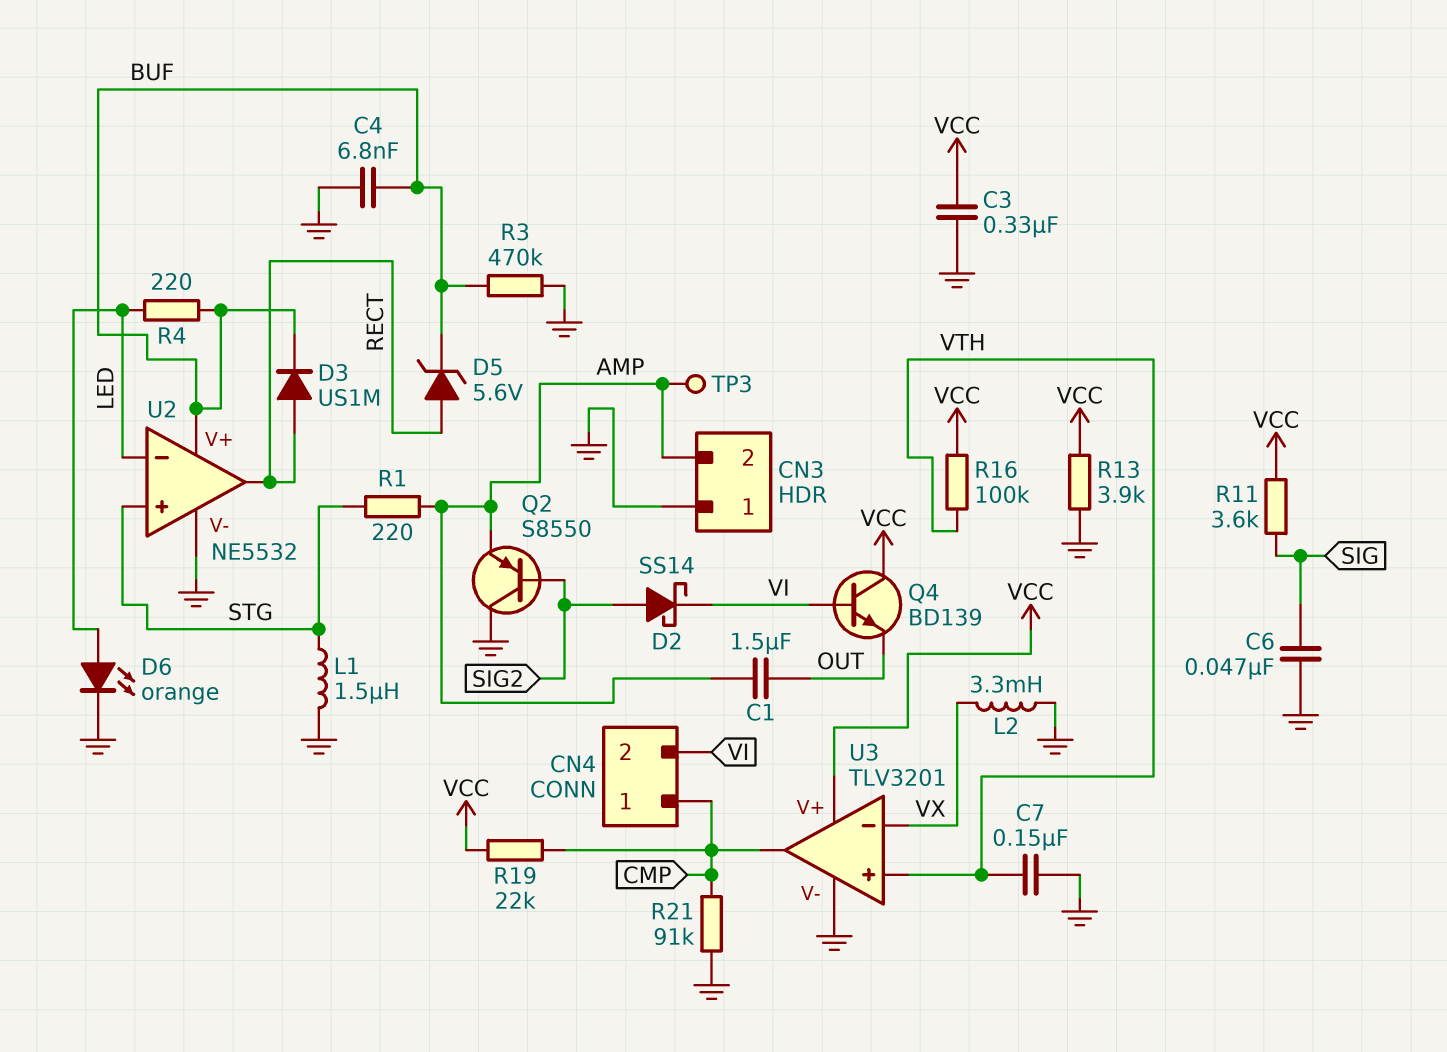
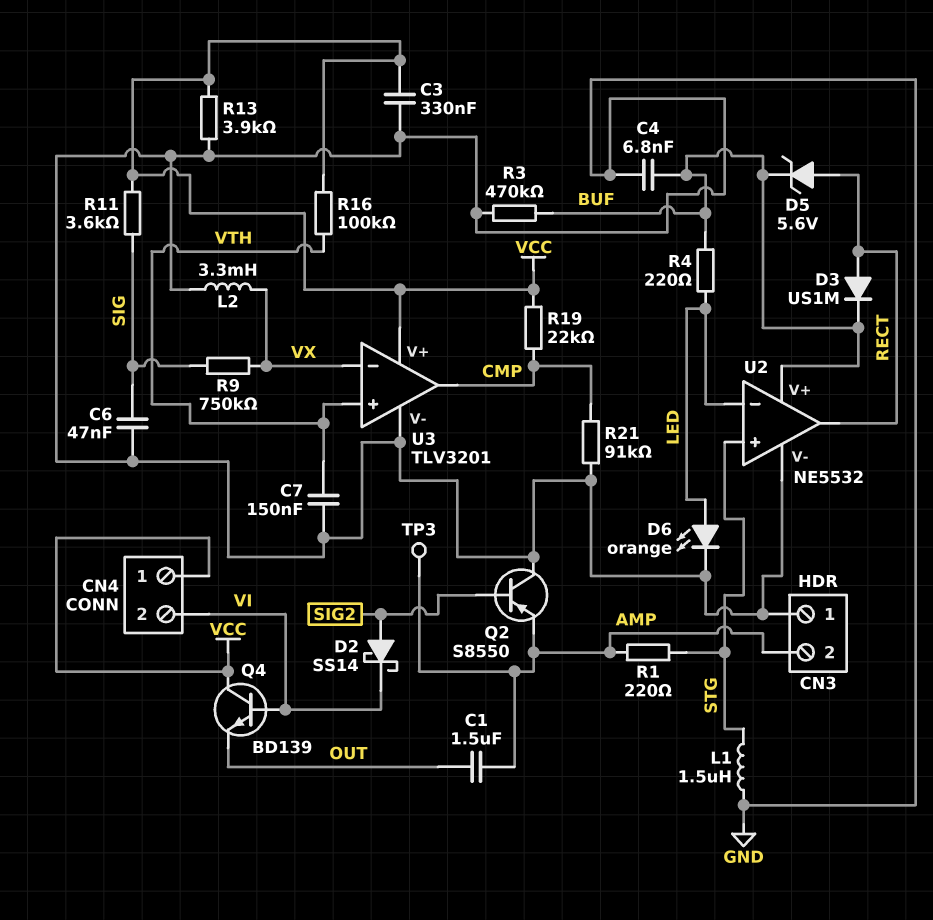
CN4 pin 1: CMP -> VCC
R9: none -> 750k (SIG, VX)

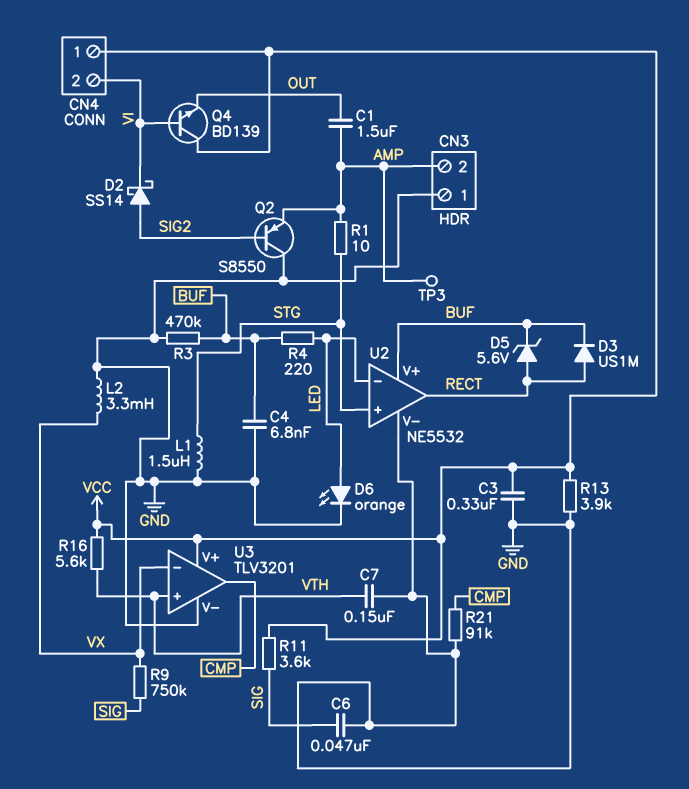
R1: 220 (AMP, STG) -> 10 (AMP, STG)
R16: 100k (VCC, VTH) -> 5.6k (VCC, VTH)
R19: 22k (CMP, VCC) -> none

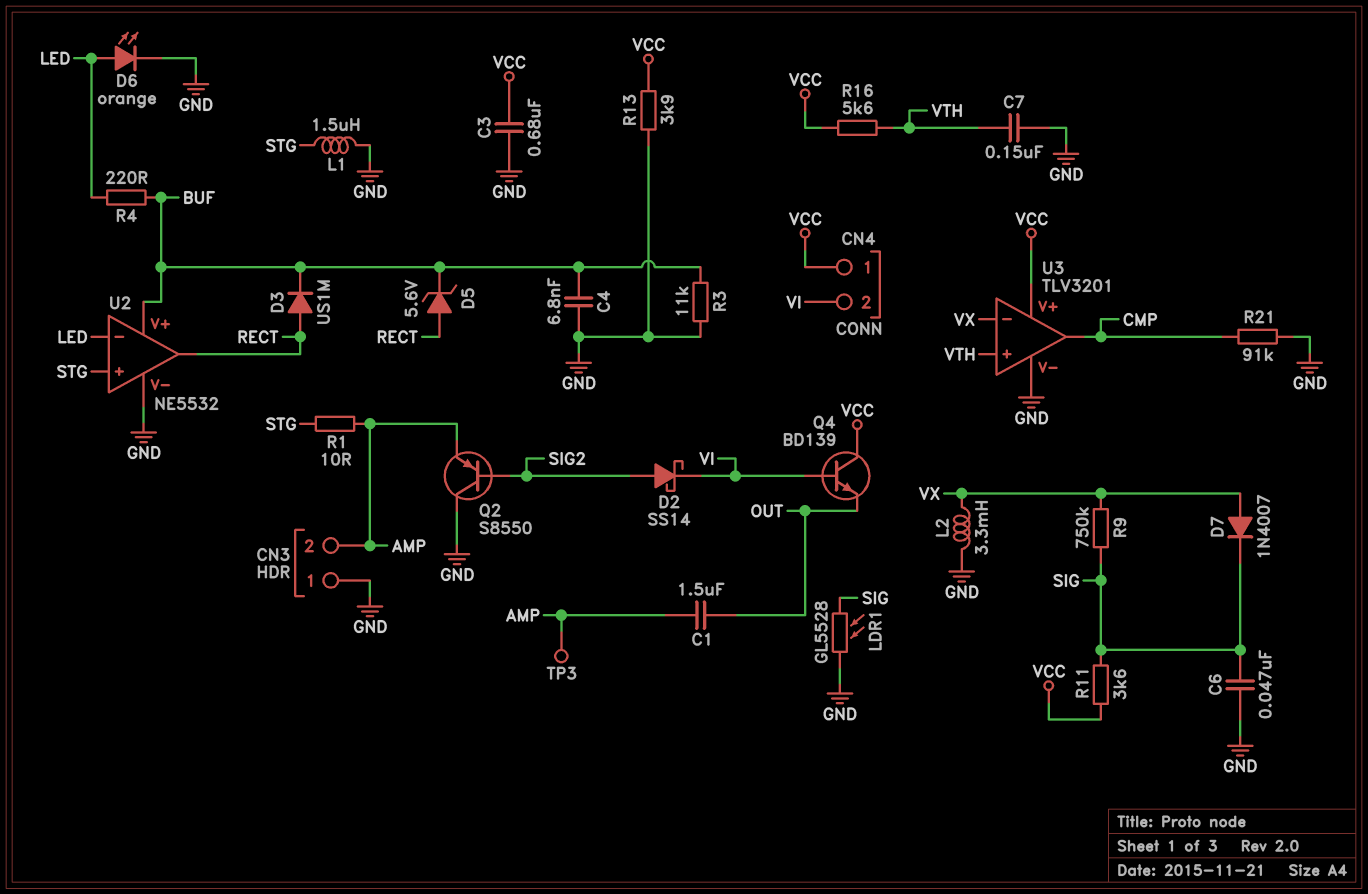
C3: 330nF (GND, VCC) -> 680nF (GND, VCC)
D7: none -> diode 1N4007 (A VX, K SIG)
LDR1: none -> GL5528 (GND, SIG)
R3: 470k (BUF, GND) -> 11k (BUF, GND)

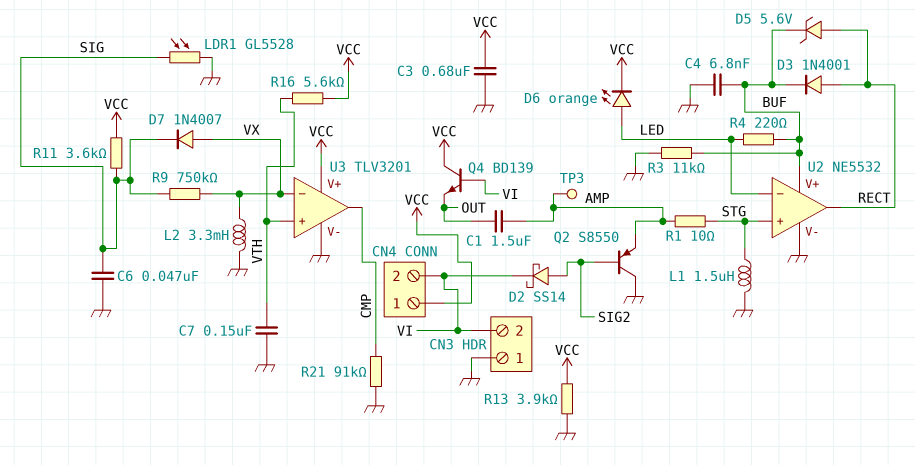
CN3 pin 2: AMP -> VI
D3: diode US1M (A RECT, K BUF) -> diode 1N4001 (A RECT, K BUF)
D6: LED orange (A LED, K GND) -> LED orange (A LED, K VCC)

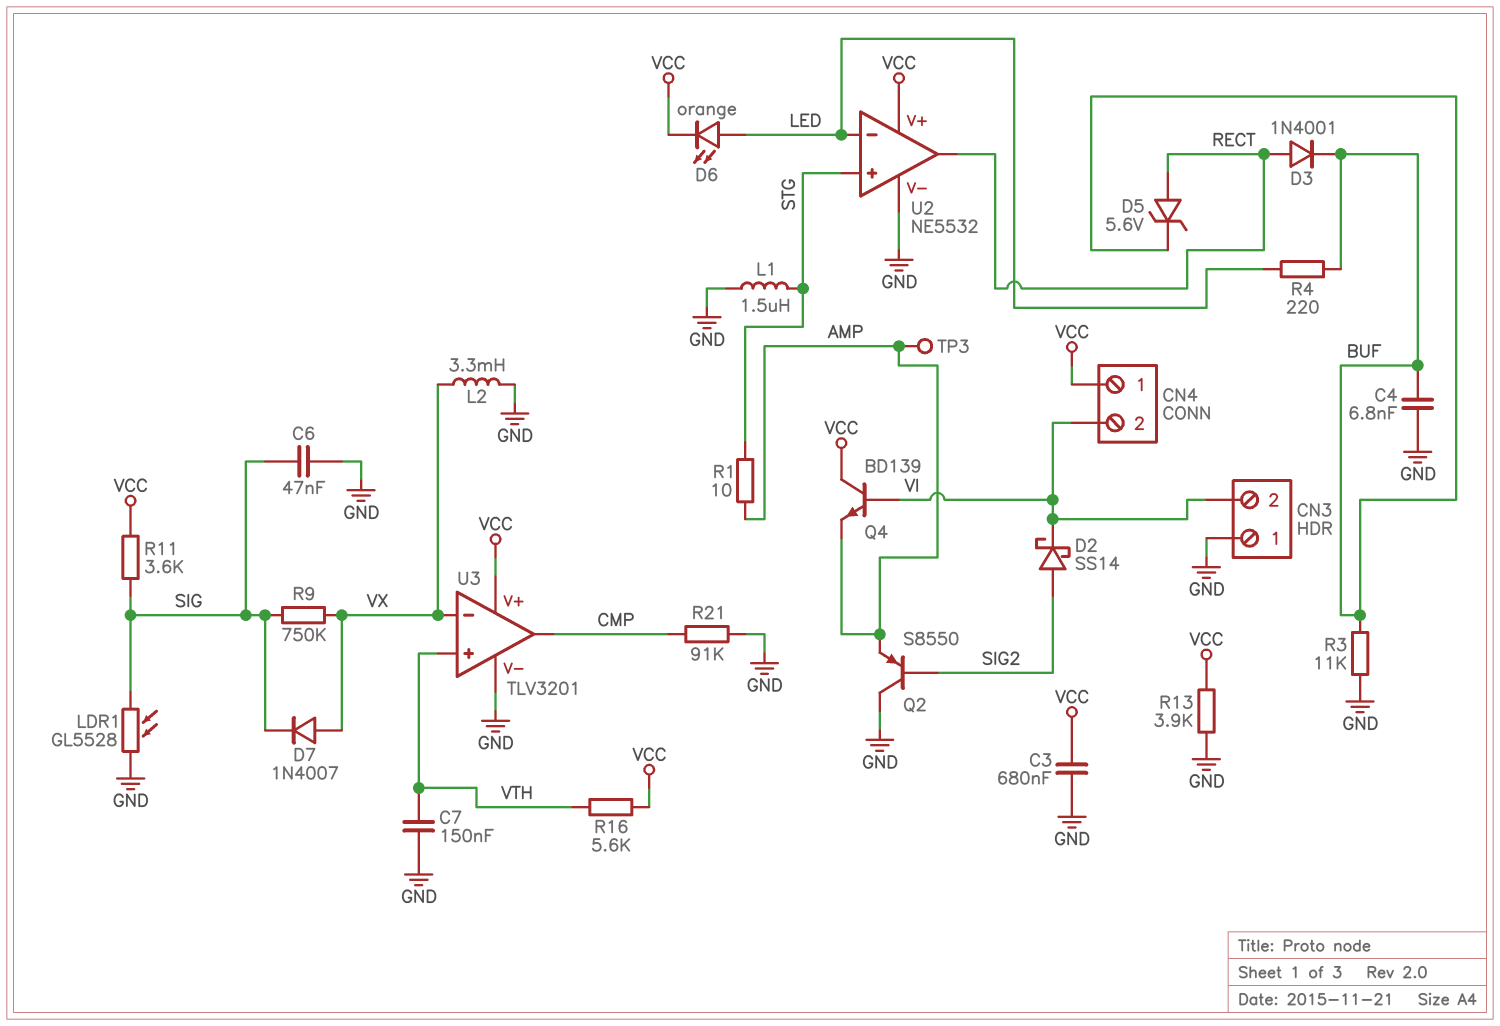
C1: 1.5uF (AMP, OUT) -> none
Q4: NPN BD139 (B VI, C VCC, E OUT) -> NPN BD139 (B VI, C VCC, E AMP)
U2 pin V+: BUF -> VCC

